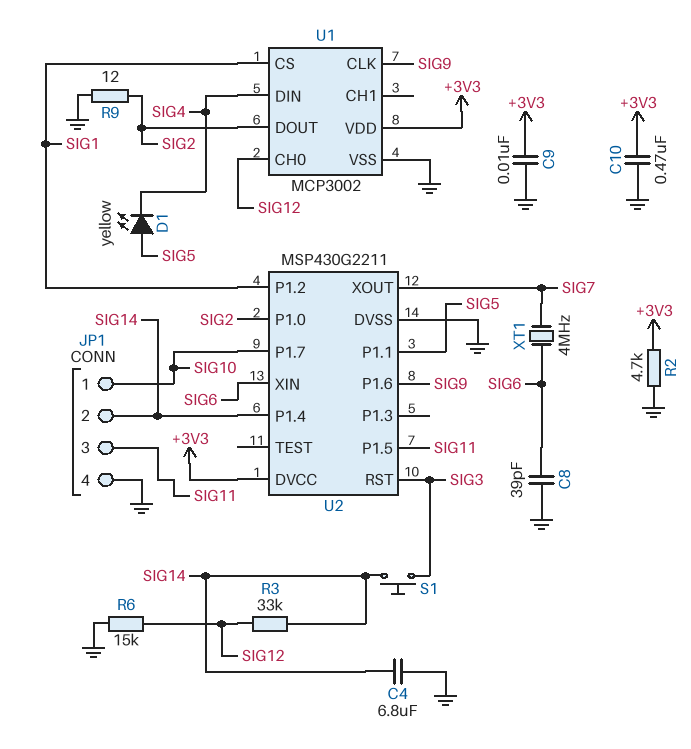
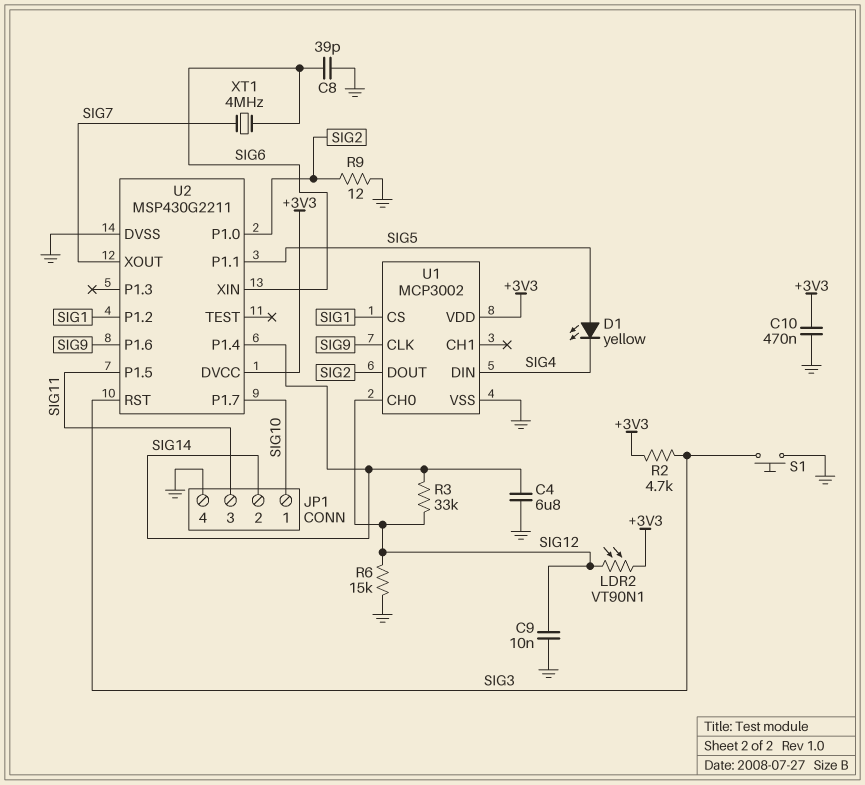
C9: 10nF (+3V3, GND) -> 10nF (GND, SIG12)
LDR2: none -> VT90N1 (+3V3, SIG12)
R2: 4.7k (+3V3, GND) -> 4.7k (+3V3, SIG3)
S1: button (SIG3, SIG14) -> button (GND, SIG3)

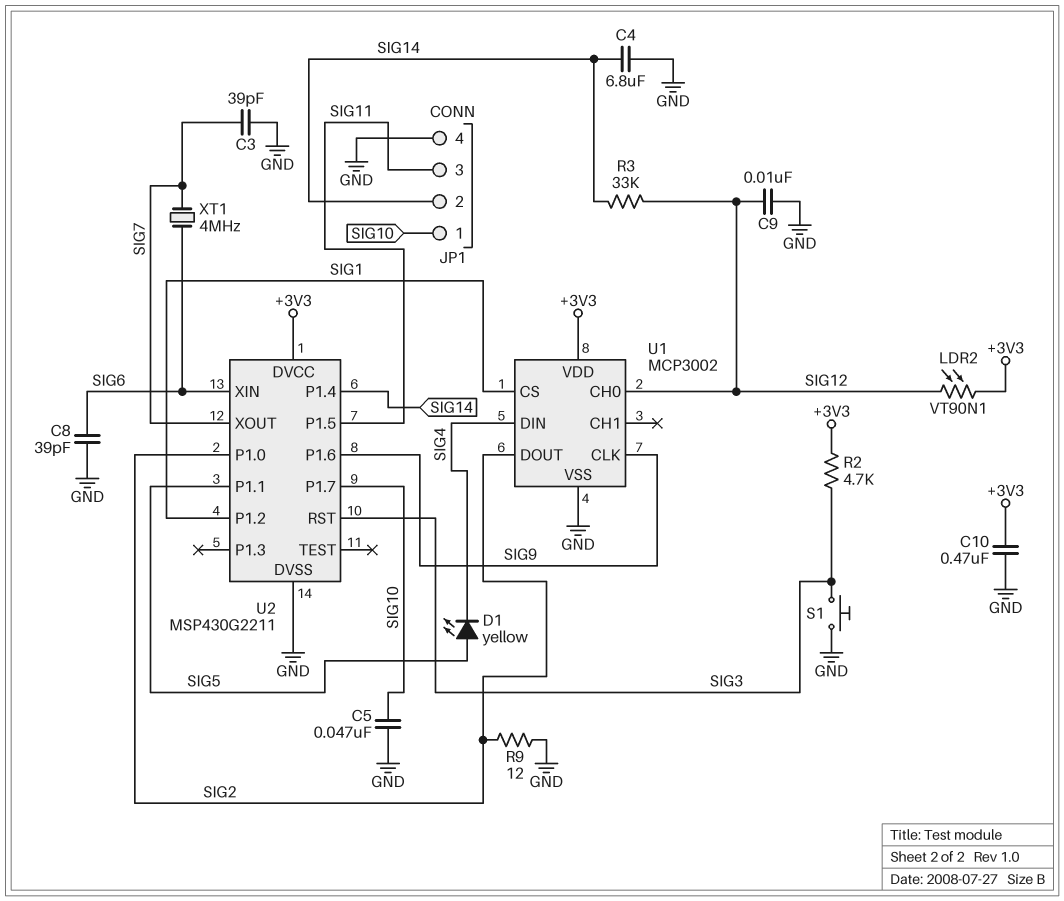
C3: none -> 39pF (GND, SIG7)
C5: none -> 47nF (GND, SIG10)
R6: 15k (GND, SIG12) -> none

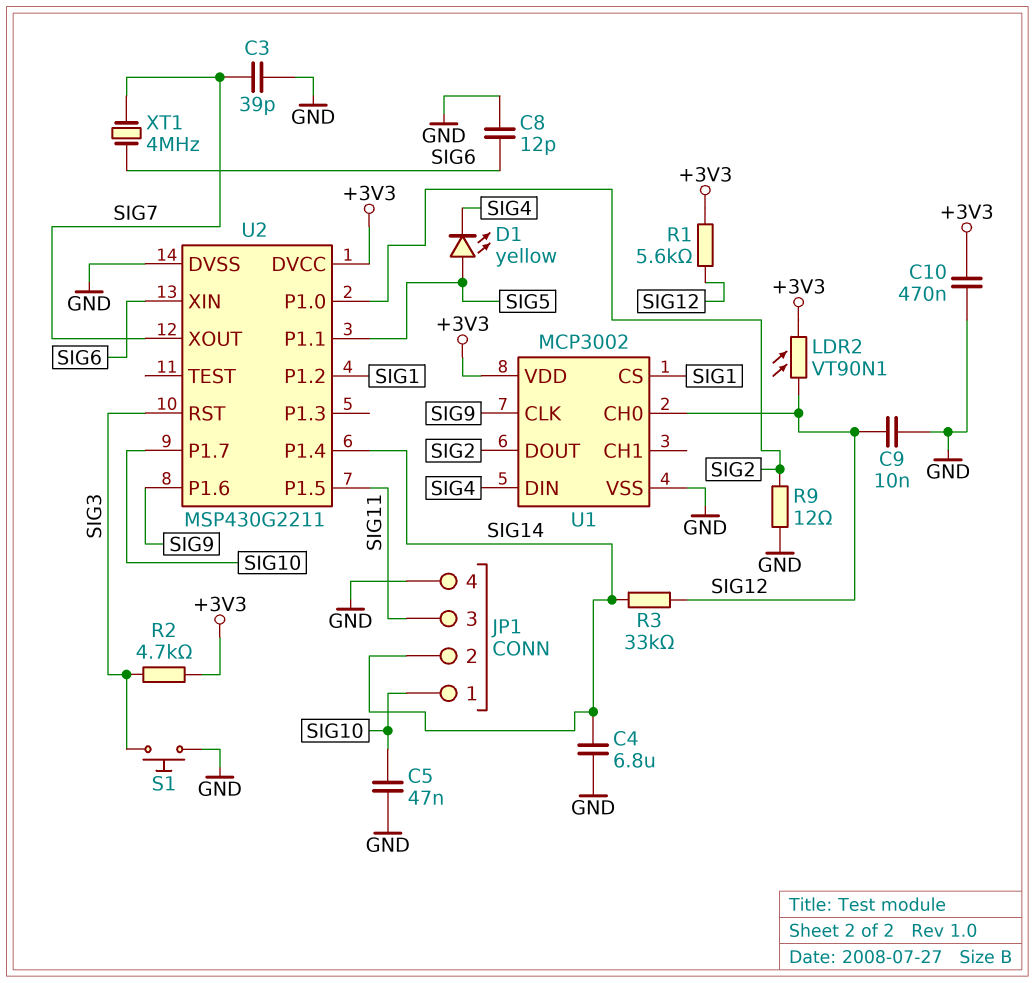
C8: 39pF (GND, SIG6) -> 12pF (GND, SIG6)
R1: none -> 5.6k (+3V3, SIG12)

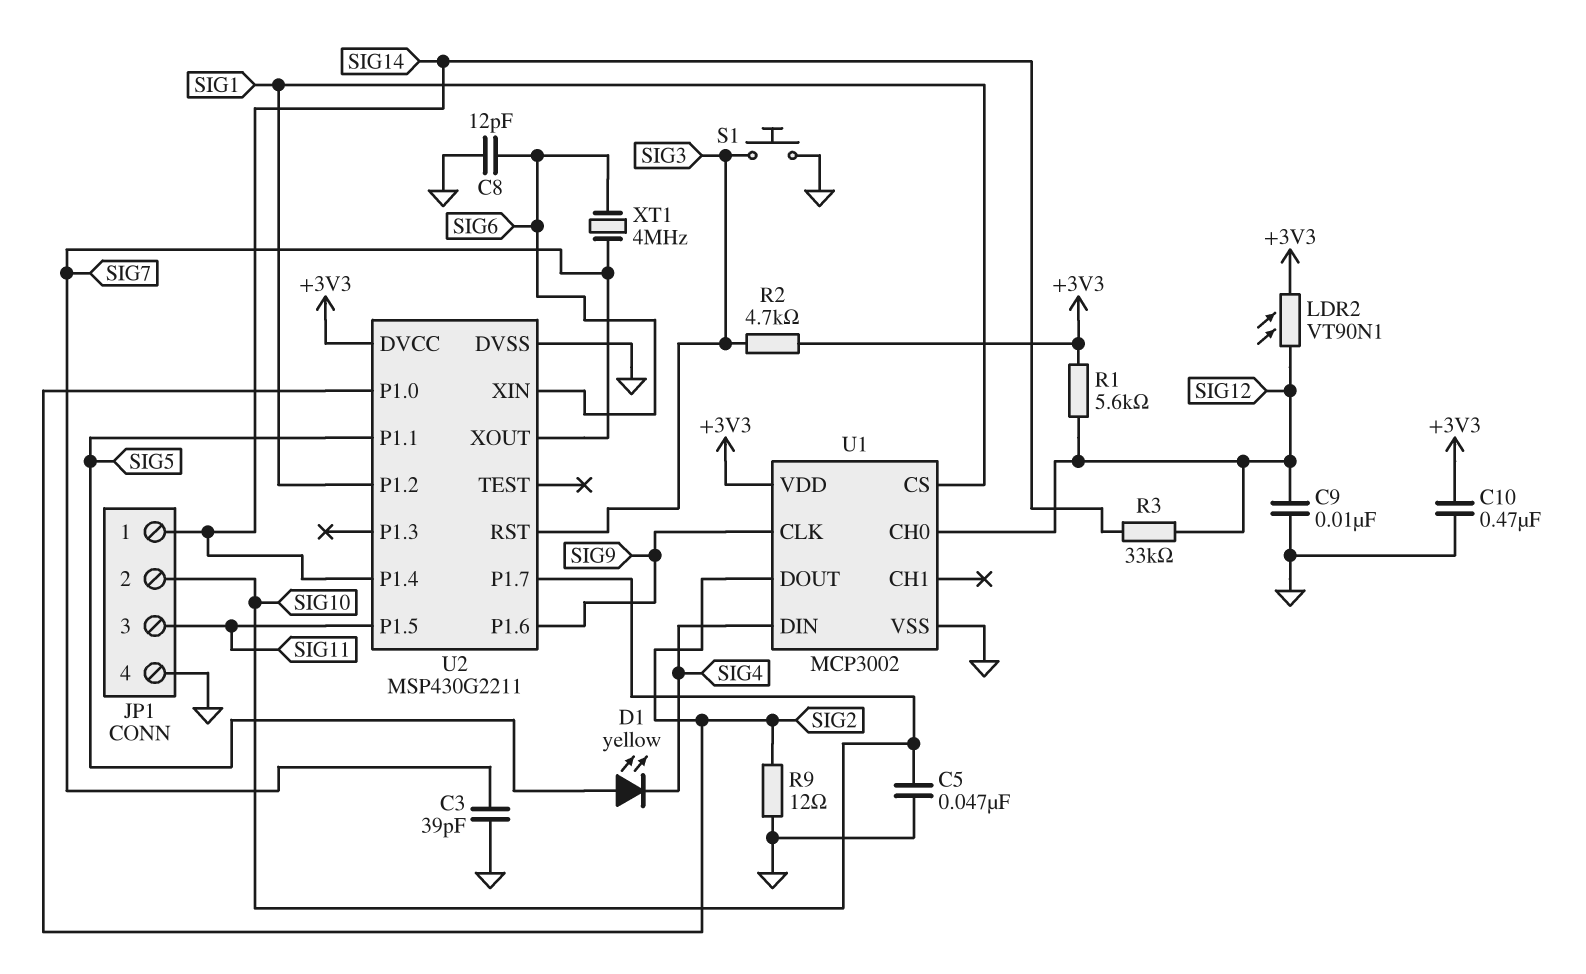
C4: 6.8uF (GND, SIG14) -> none
JP1 pin 1: SIG10 -> SIG14
JP1 pin 2: SIG14 -> SIG10

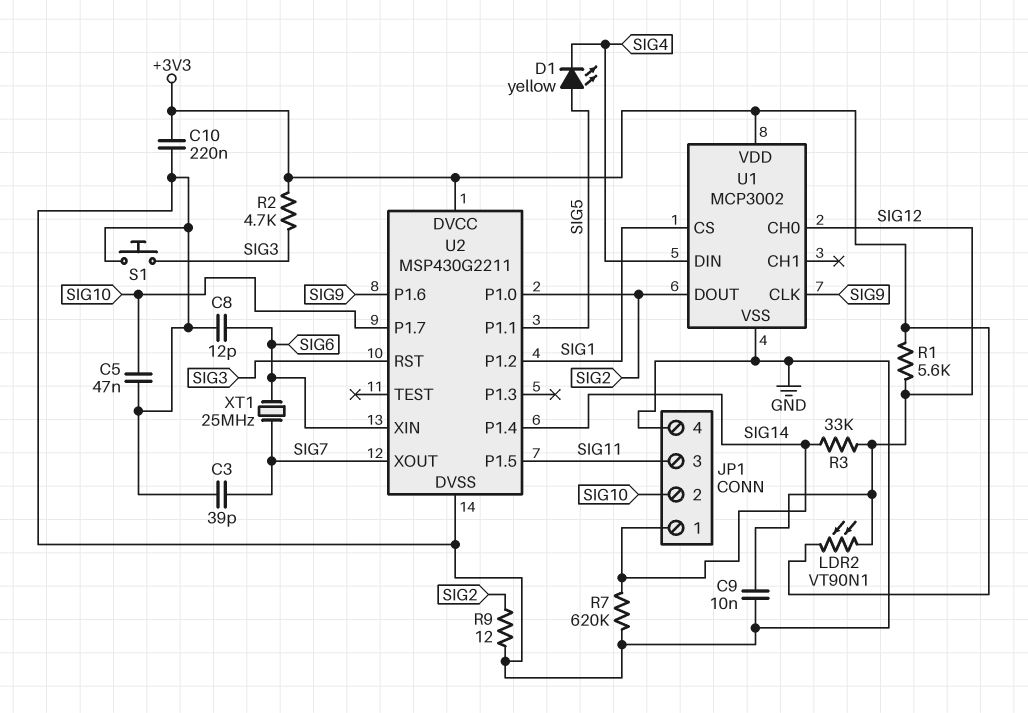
C10: 470nF (+3V3, GND) -> 220nF (+3V3, GND)
R7: none -> 620k (GND, SIG14)
XT1: 4MHz (SIG6, SIG7) -> 25MHz (SIG6, SIG7)

